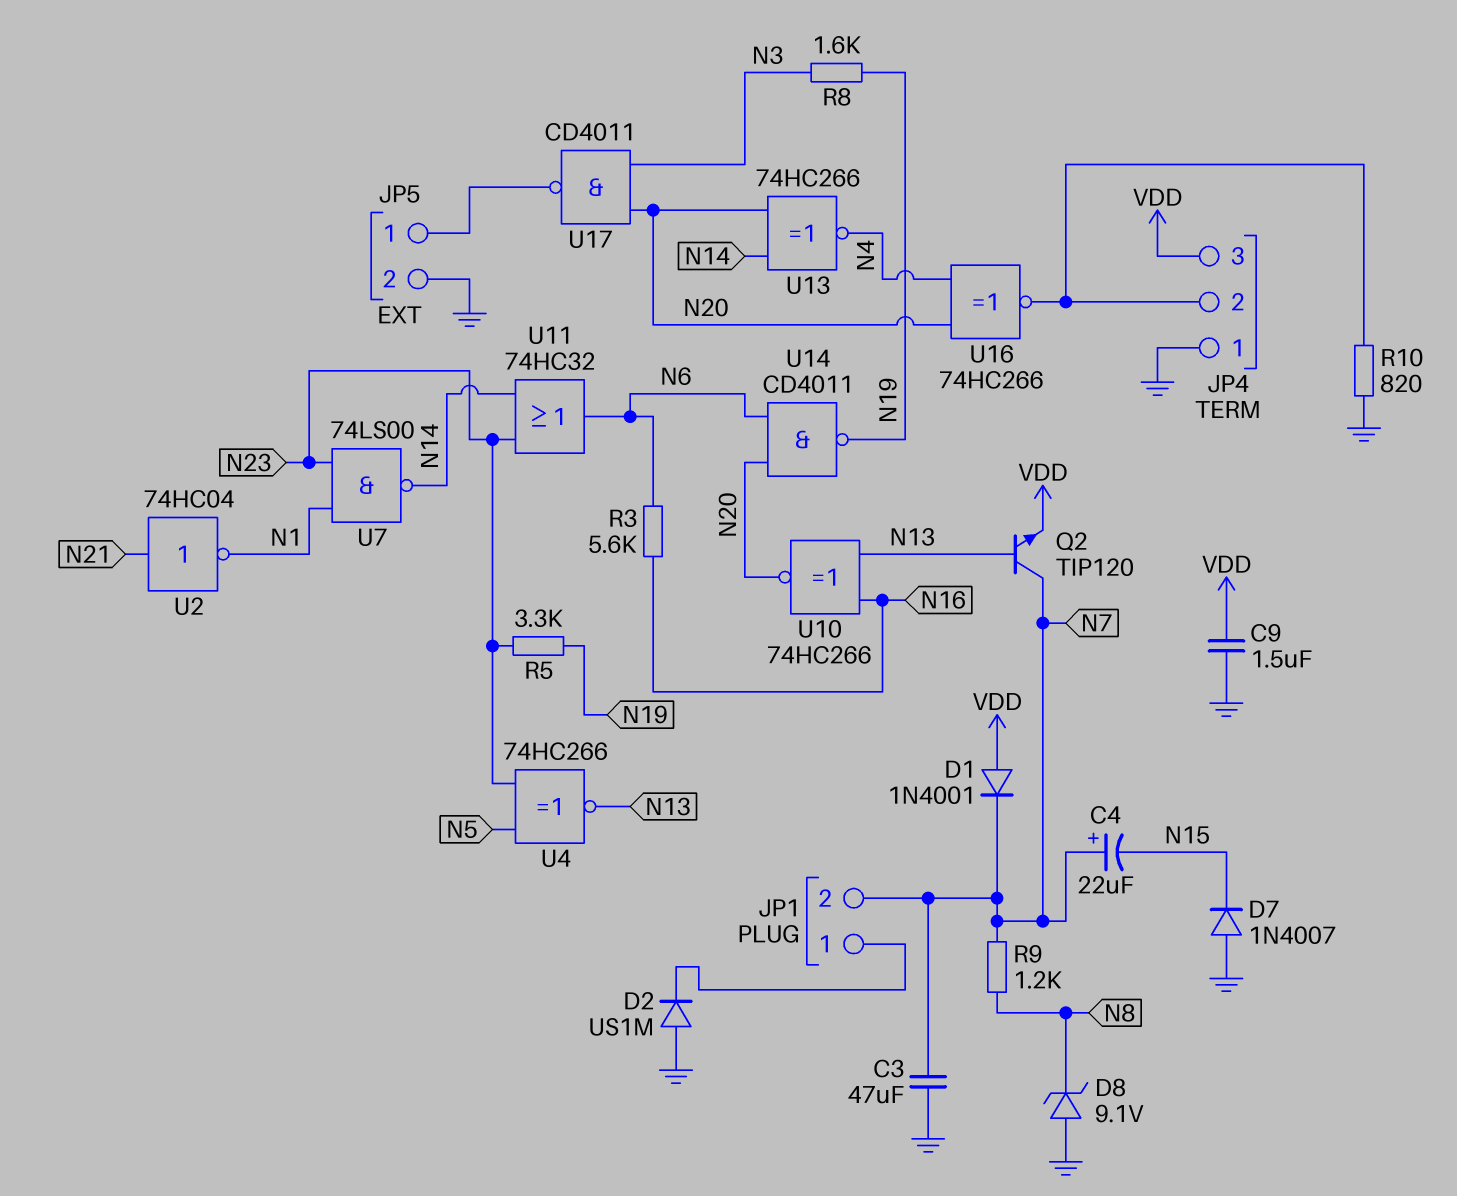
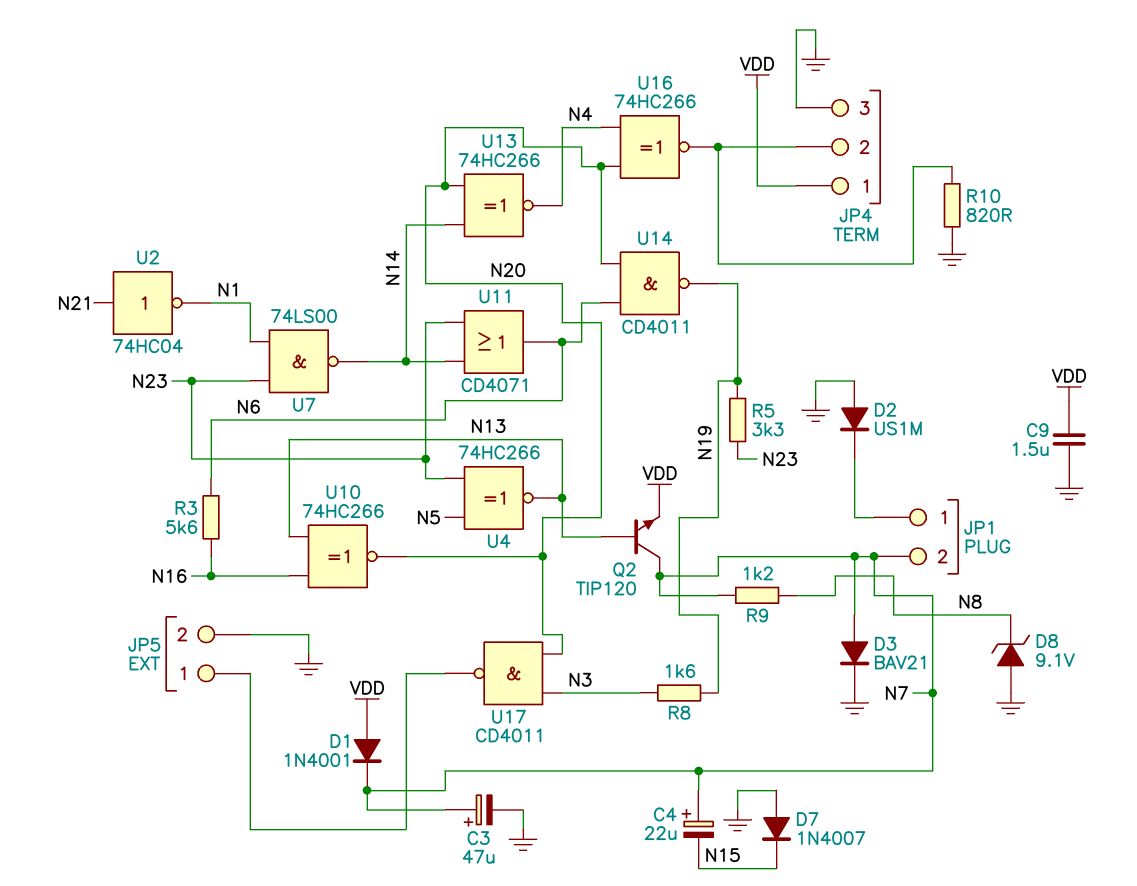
C3: 47uF (GND, N7) -> 47uF (plus N7, minus GND)
D3: none -> diode BAV21 (A N7, K GND)
JP4 pin 1: GND -> VDD
JP4 pin 3: VDD -> GND
U11: OR 74HC32 (in N14, in N23, out N6) -> OR CD4071 (in N14, in N23, out N6)

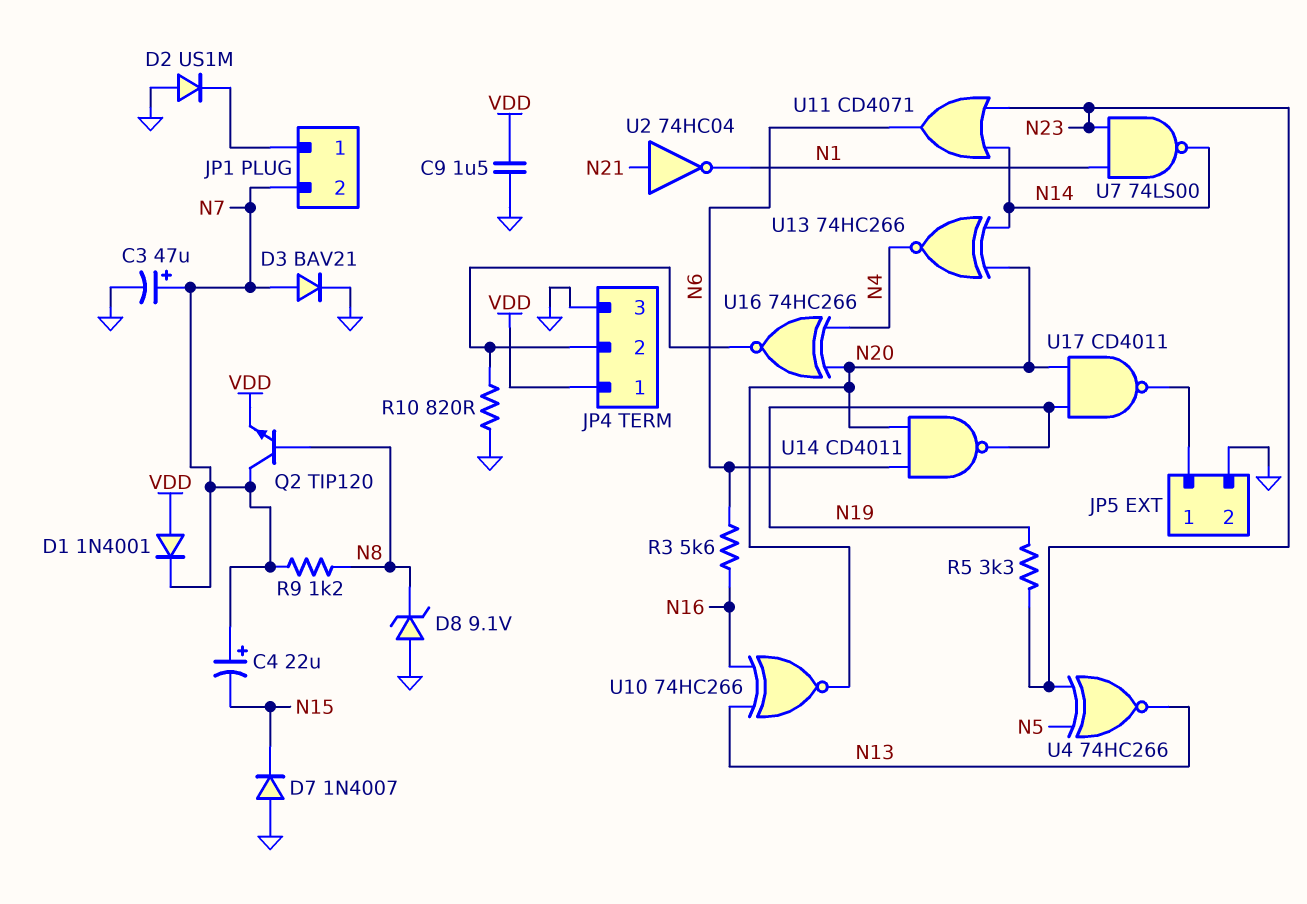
Q2: NPN TIP120 (B N13, C N7, E VDD) -> NPN TIP120 (B N8, C N7, E VDD)
R8: 1.6k (N3, N19) -> none
U17: NAND CD4011 (in N3, in N20, out JP5/1) -> NAND CD4011 (in N19, in N20, out JP5/1)

